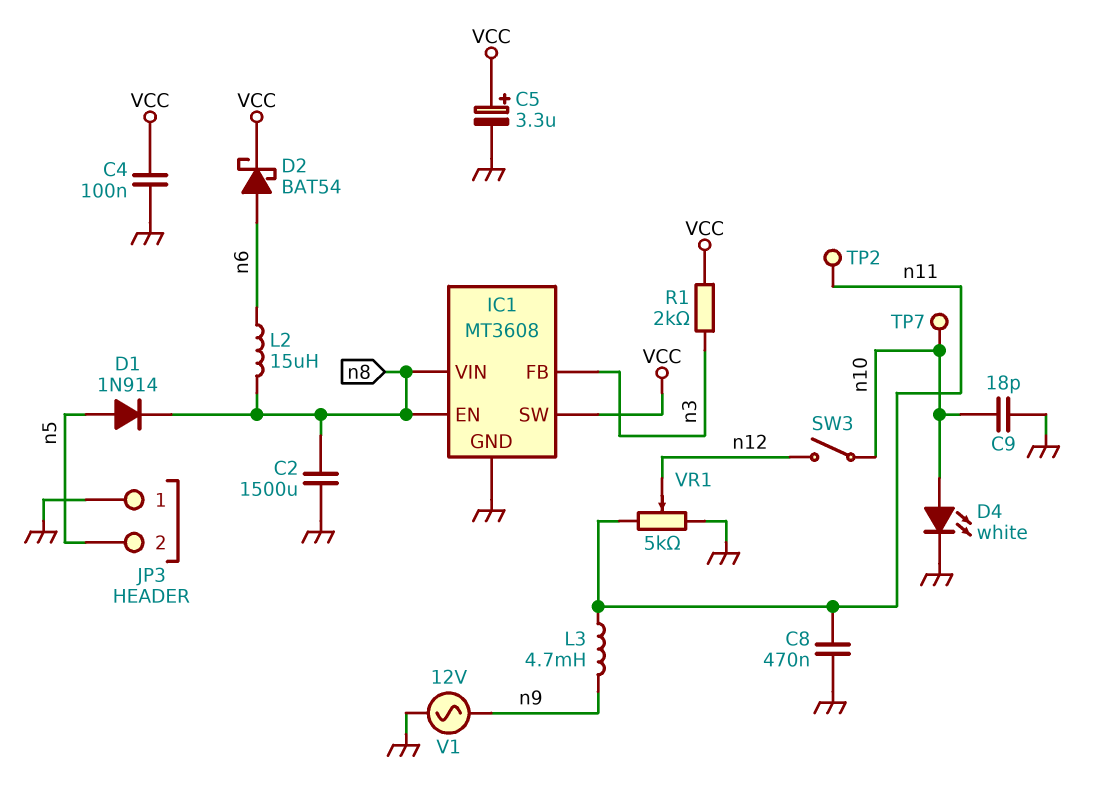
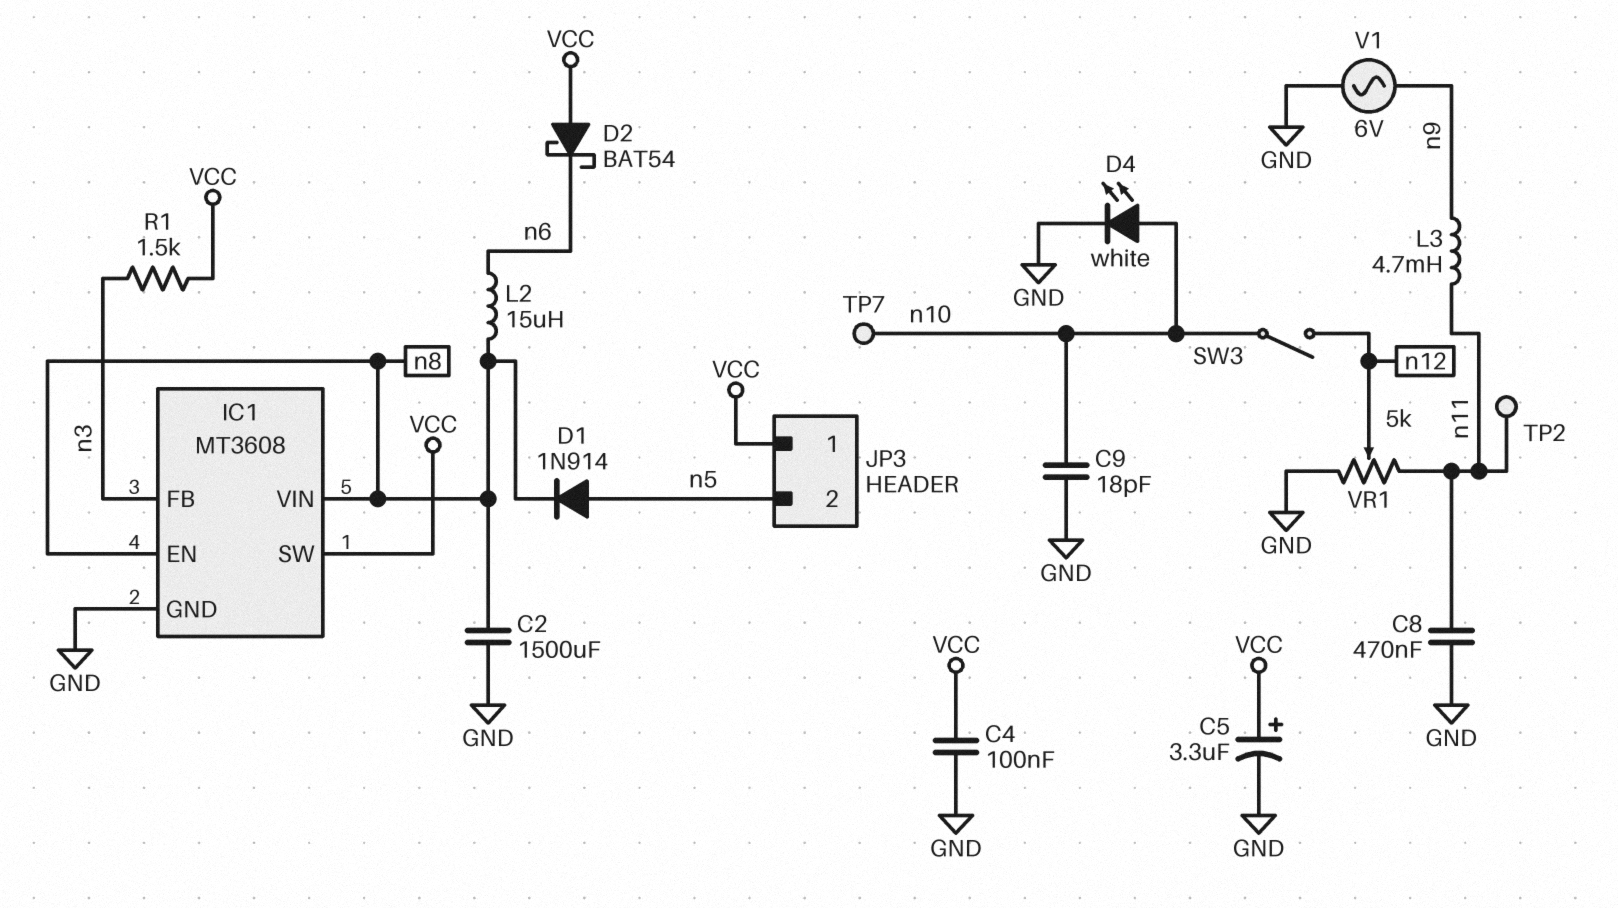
D2: schottky BAT54 (A n6, K VCC) -> schottky BAT54 (A VCC, K n6)
JP3 pin 1: GND -> VCC
R1: 2k (VCC, n3) -> 1.5k (VCC, n3)
V1: AC 12V (GND, n9) -> AC 6V (GND, n9)

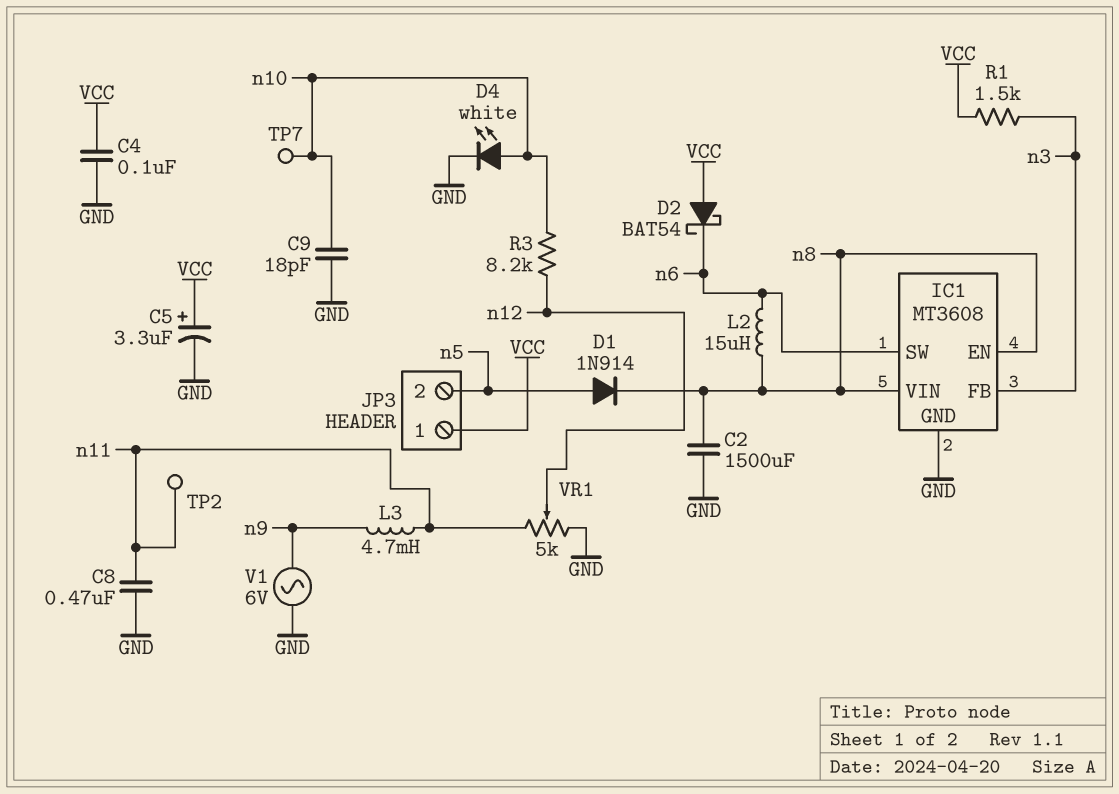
IC1 pin SW: VCC -> n6
R3: none -> 8.2k (n10, n12)
SW3: switch (n10, n12) -> none

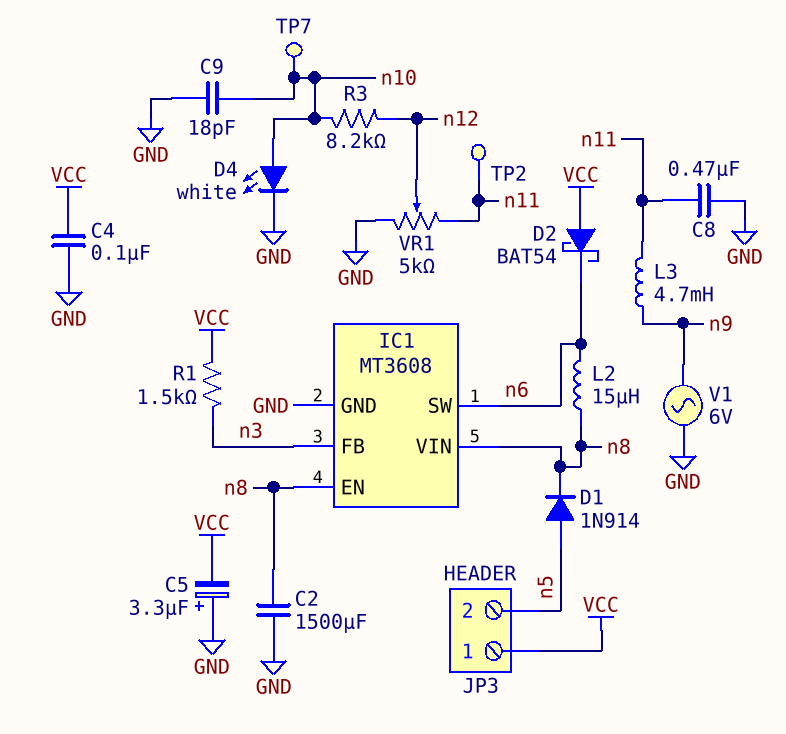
C5: 3.3uF (plus VCC, minus GND) -> 3.3uF (plus GND, minus VCC)

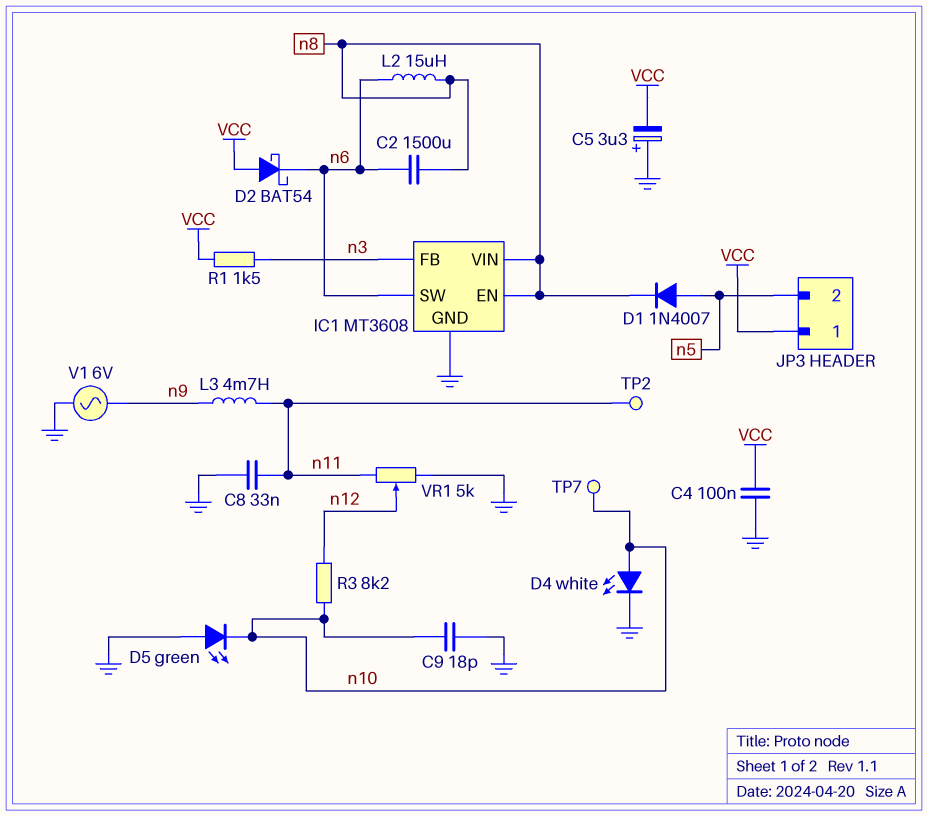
C2: 1500uF (GND, n8) -> 1500uF (n6, n8)
C8: 470nF (GND, n11) -> 33nF (GND, n11)
D1: diode 1N914 (A n5, K n8) -> diode 1N4007 (A n5, K n8)
D5: none -> LED green (A GND, K n10)

